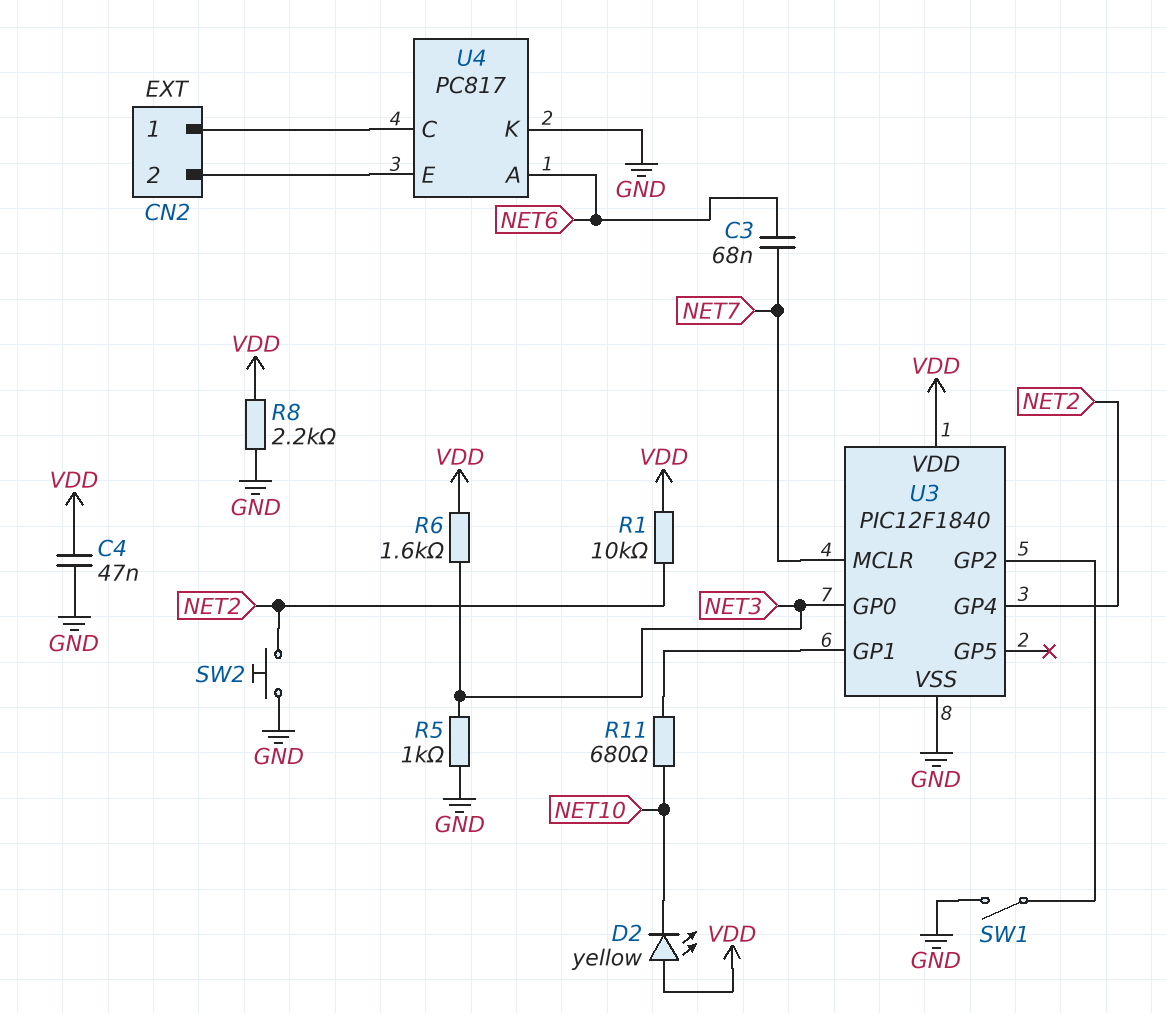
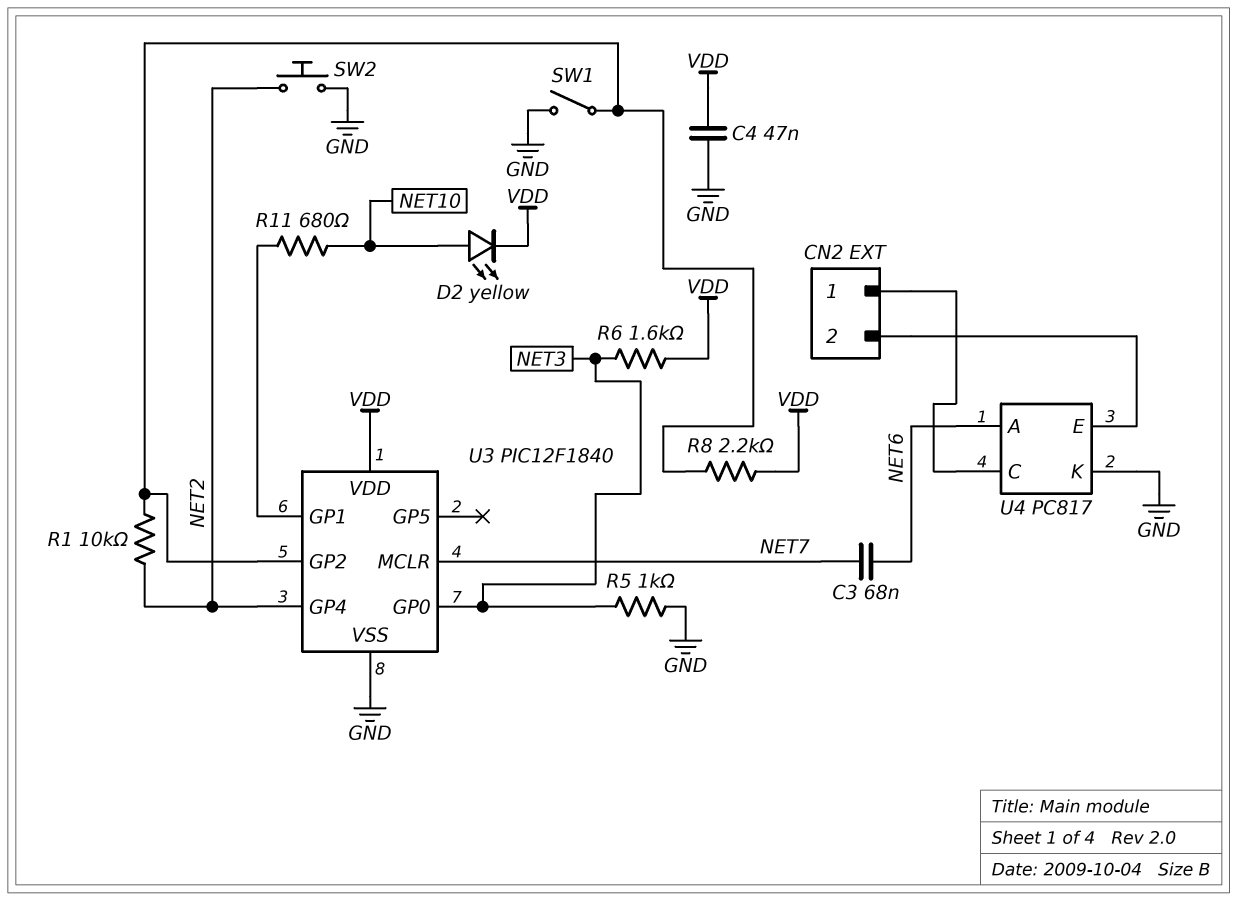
D2: LED yellow (A VDD, K NET10) -> LED yellow (A NET10, K VDD)
R1: 10k (NET2, VDD) -> 10k (NET2, U3/GP2)
R8: 2.2k (GND, VDD) -> 2.2k (U3/GP2, VDD)

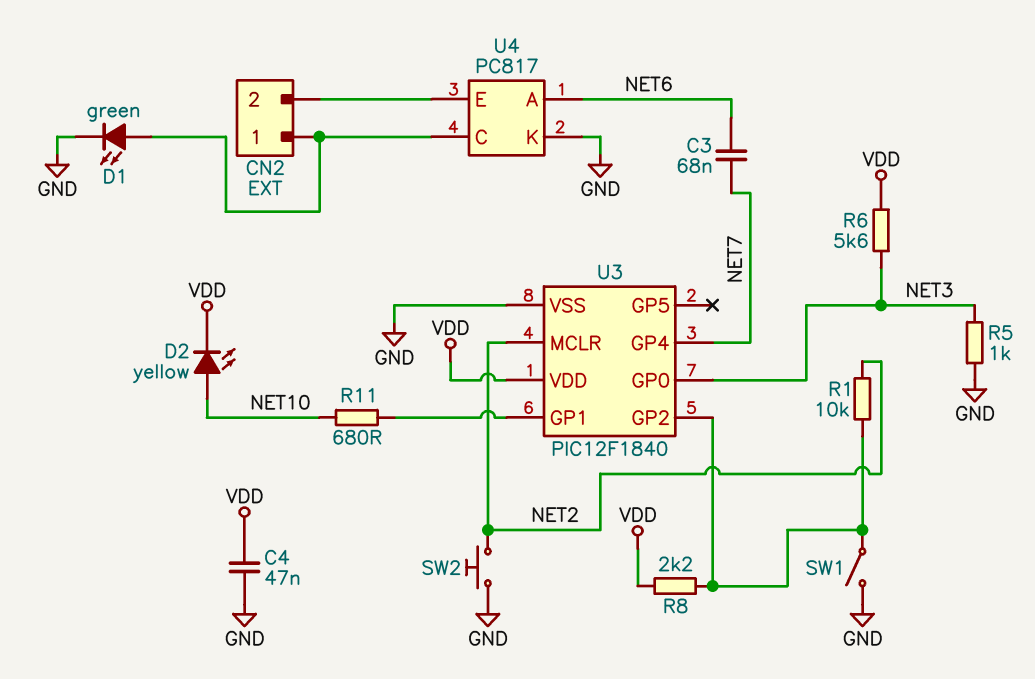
D1: none -> LED green (A CN2/1, K GND)
R6: 1.6k (NET3, VDD) -> 5.6k (NET3, VDD)
U3 pin GP4: NET2 -> NET7
U3 pin MCLR: NET7 -> NET2

